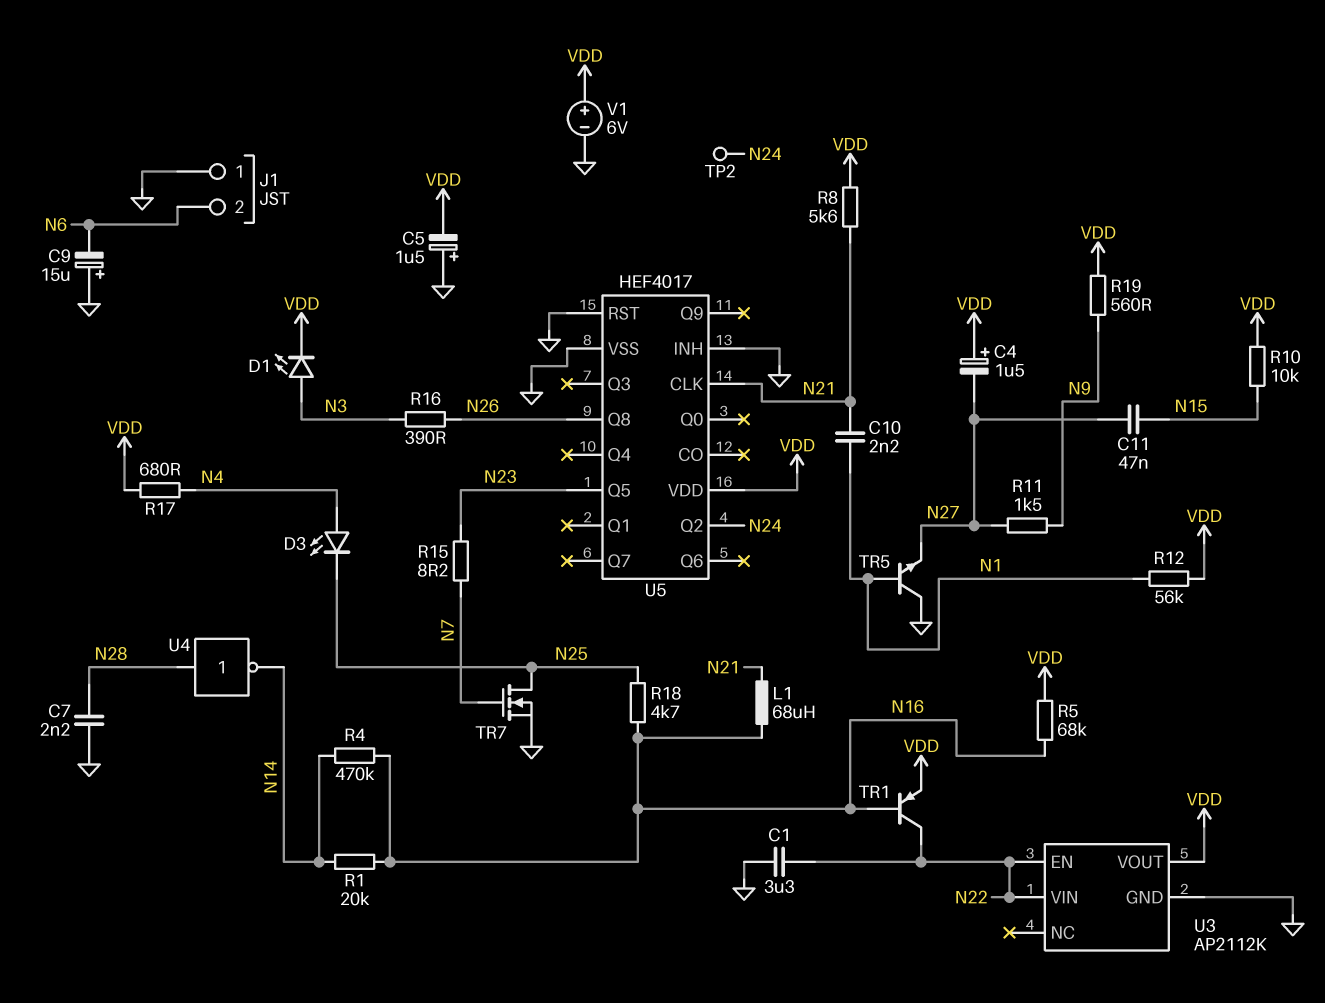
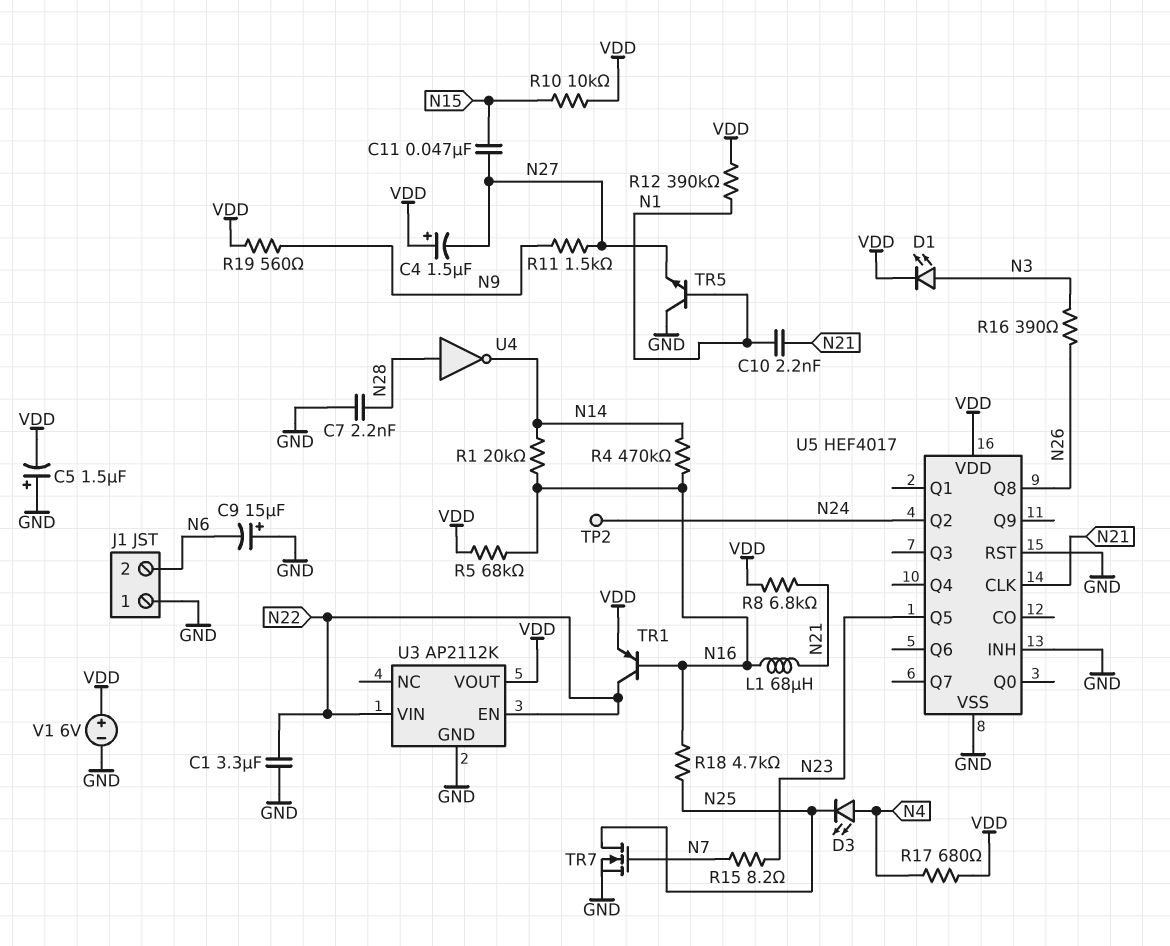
R8: 5.6k (N21, VDD) -> 6.8k (N21, VDD)
R12: 56k (N1, VDD) -> 390k (N1, VDD)

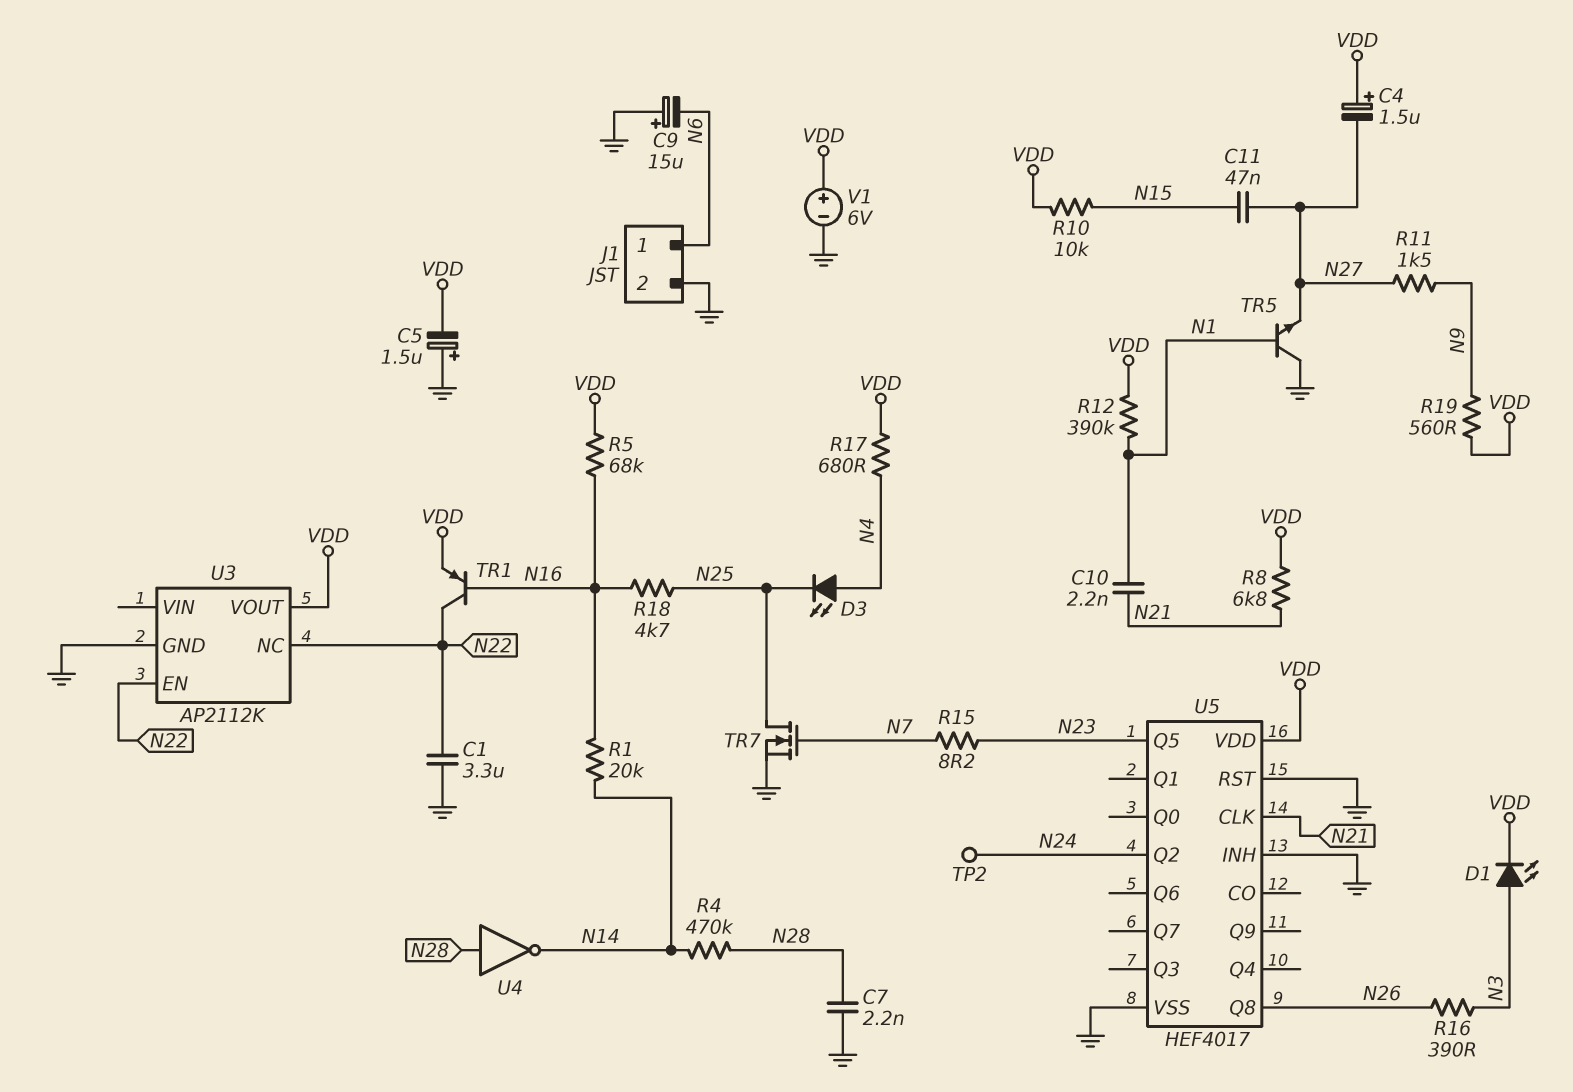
J1 pin 1: GND -> N6
J1 pin 2: N6 -> GND
L1: 68uH (N16, N21) -> none
R4: 470k (N14, N16) -> 470k (N14, N28)
U3 pin NC: none -> N22
U3 pin VIN: N22 -> none

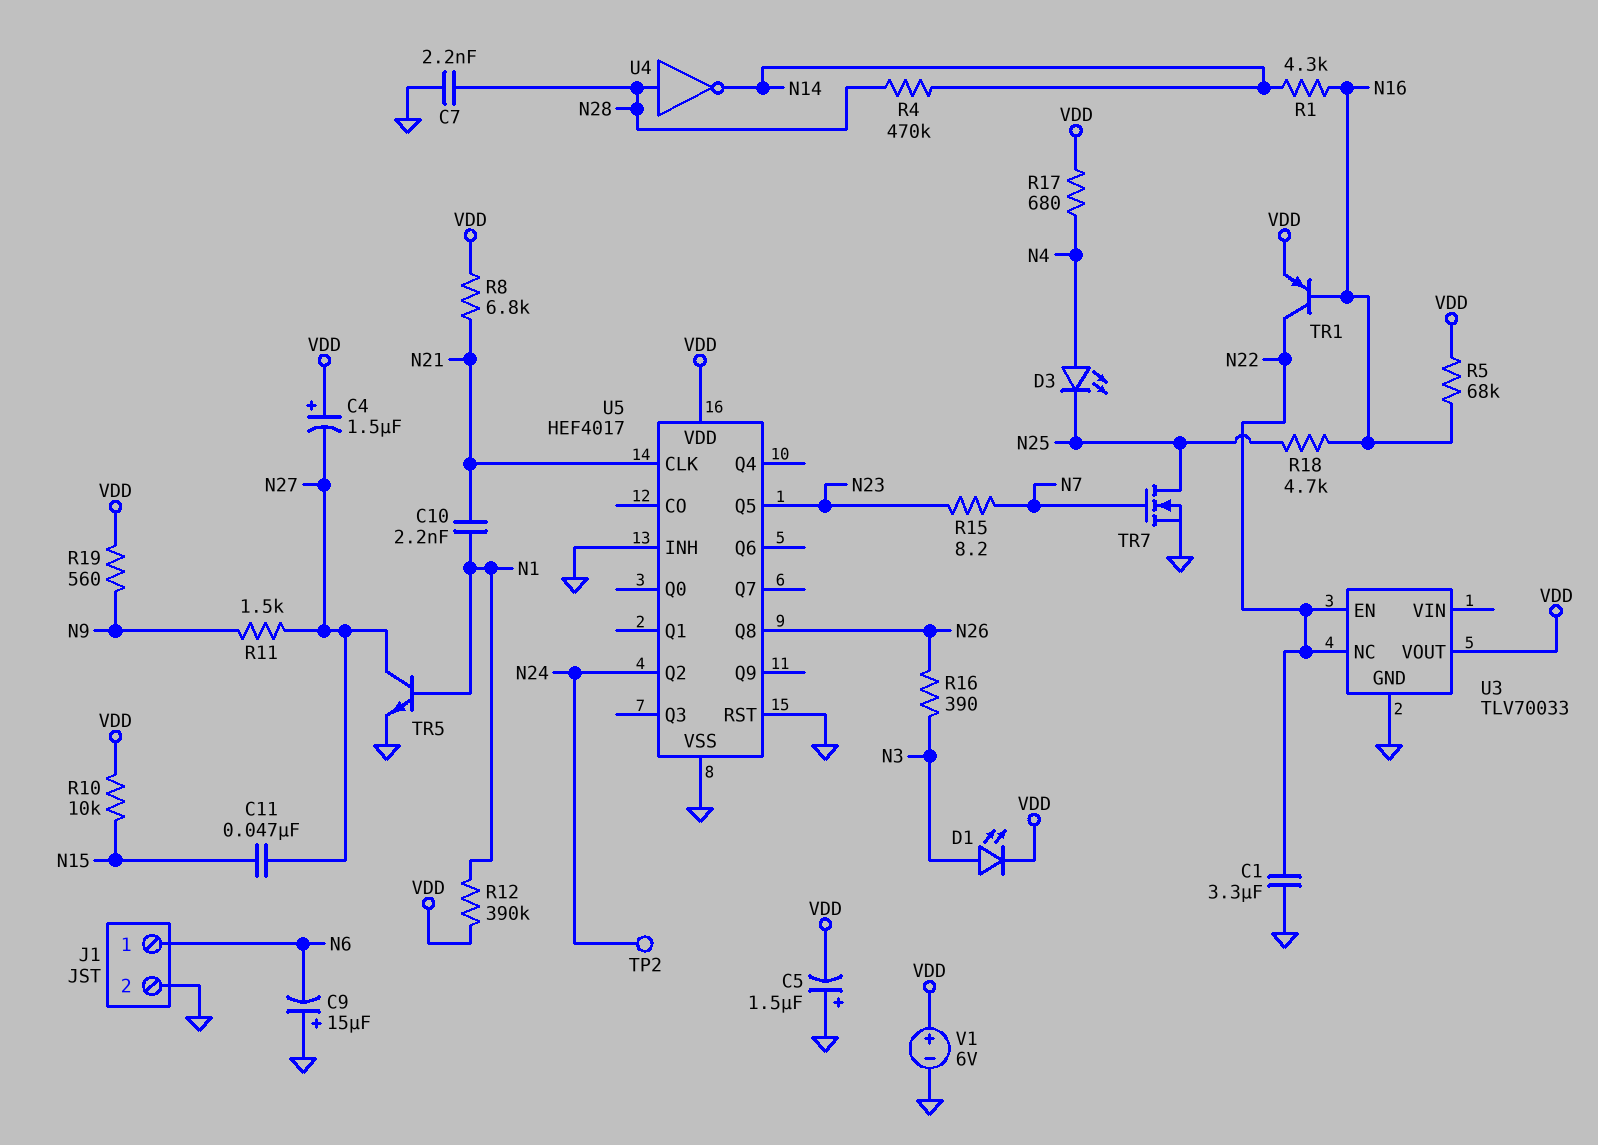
R1: 20k (N14, N16) -> 4.3k (N14, N16)
TR5: NPN (B N1, C GND, E N27) -> NPN (B N1, C N27, E GND)
U3: AP2112K -> TLV70033

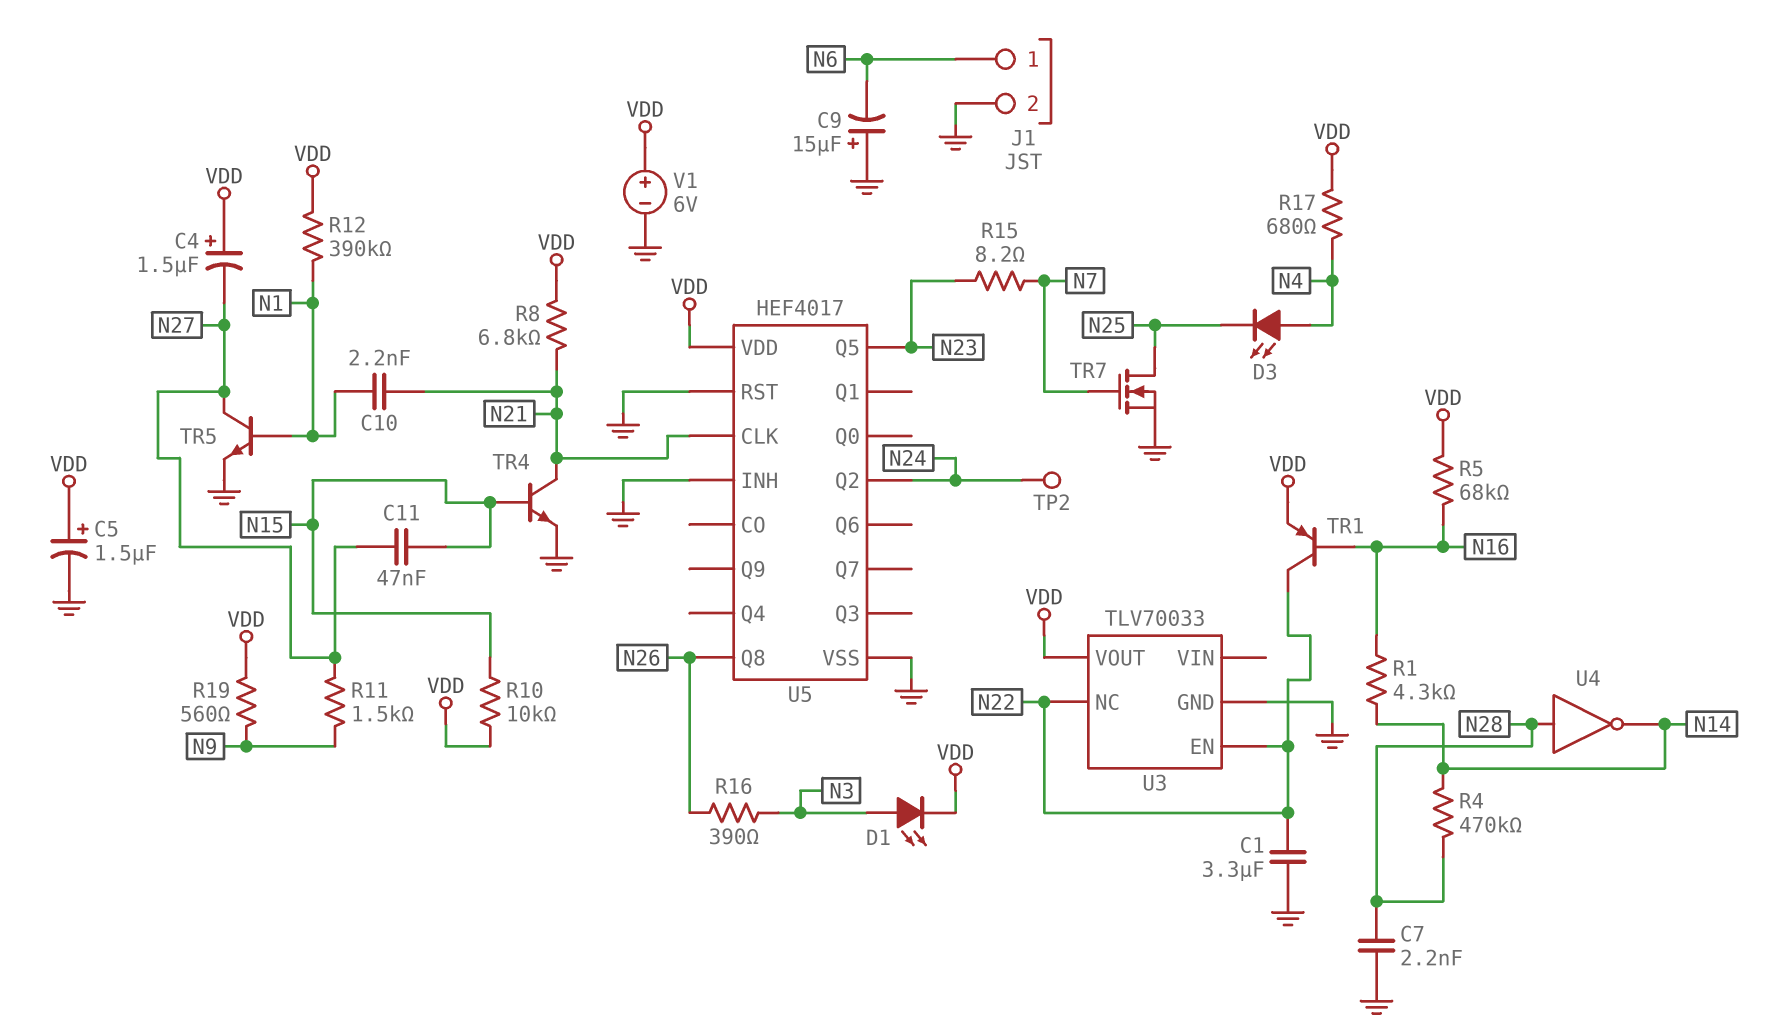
C5: 1.5uF (plus GND, minus VDD) -> 1.5uF (plus VDD, minus GND)
R18: 4.7k (N16, N25) -> none
TR4: none -> NPN (B N15, C N21, E GND)

